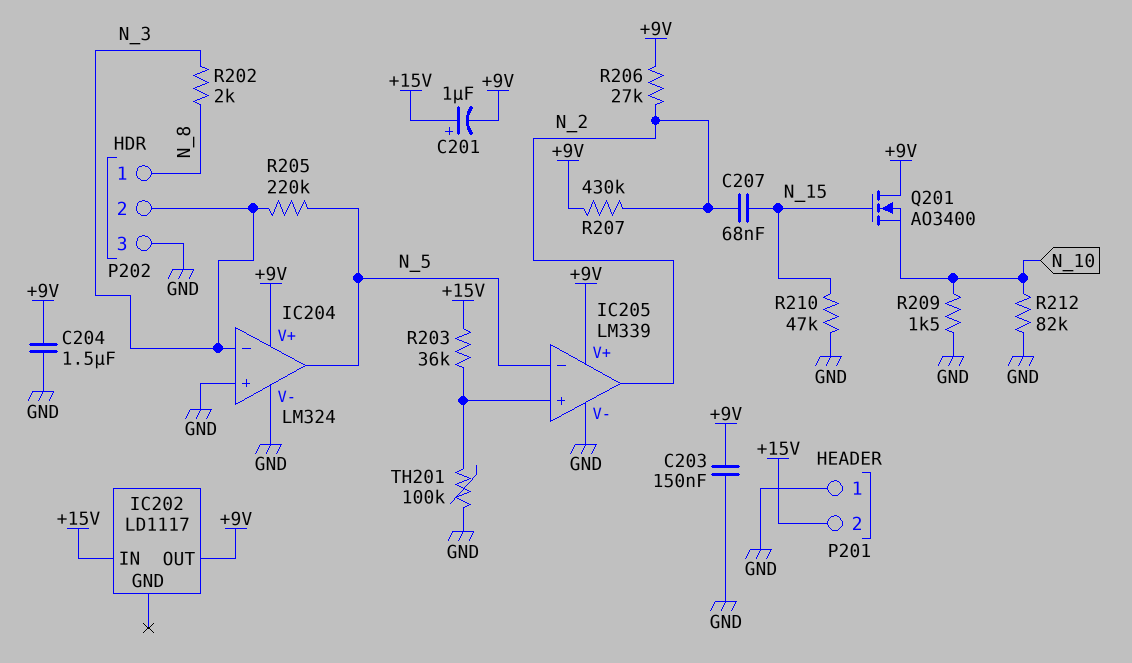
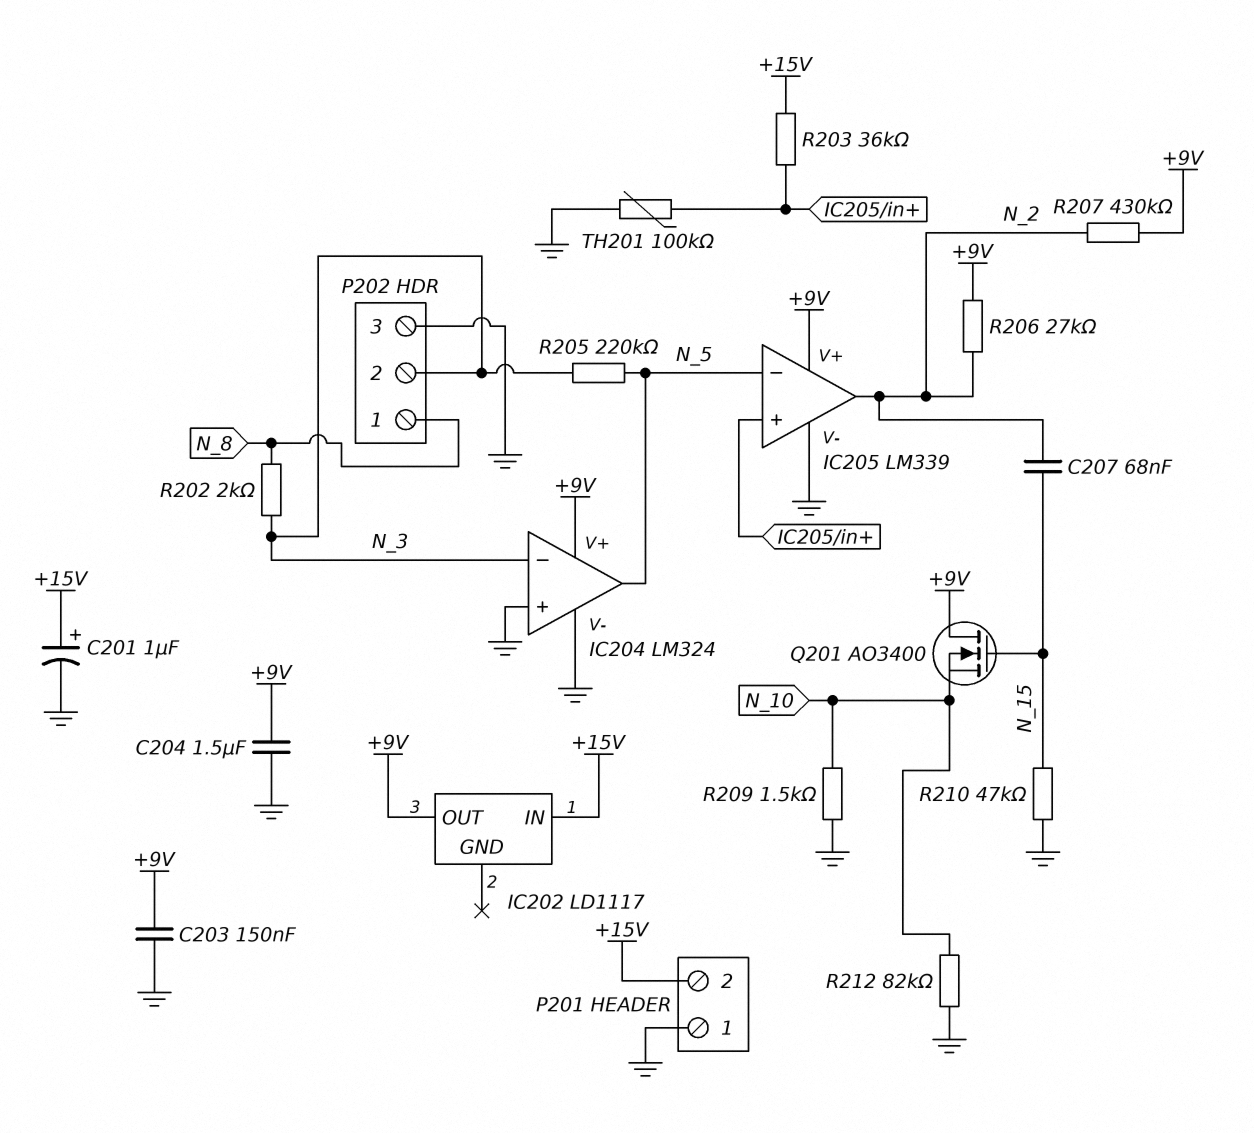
C201: 1uF (plus +15V, minus +9V) -> 1uF (plus +15V, minus GND)

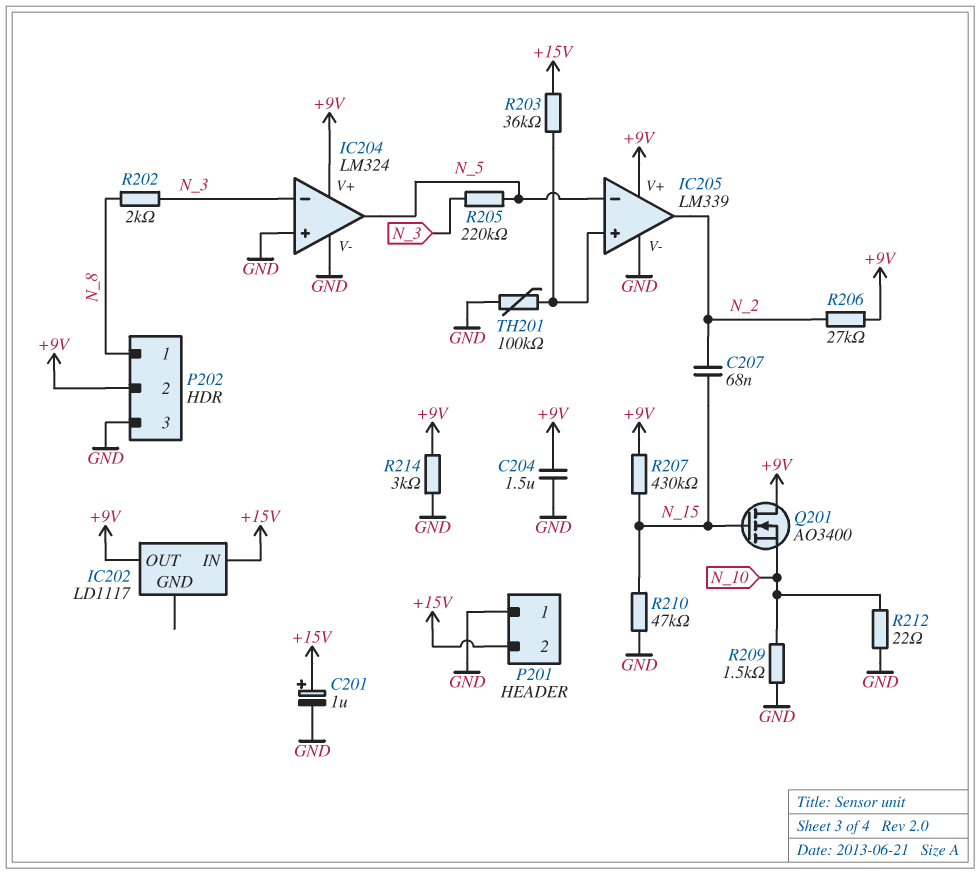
C203: 150nF (+9V, GND) -> none
P202 pin 2: N_3 -> +9V
R207: 430k (+9V, N_2) -> 430k (+9V, N_15)
R212: 82k (GND, N_10) -> 22 (GND, N_10)
R214: none -> 3k (+9V, GND)

